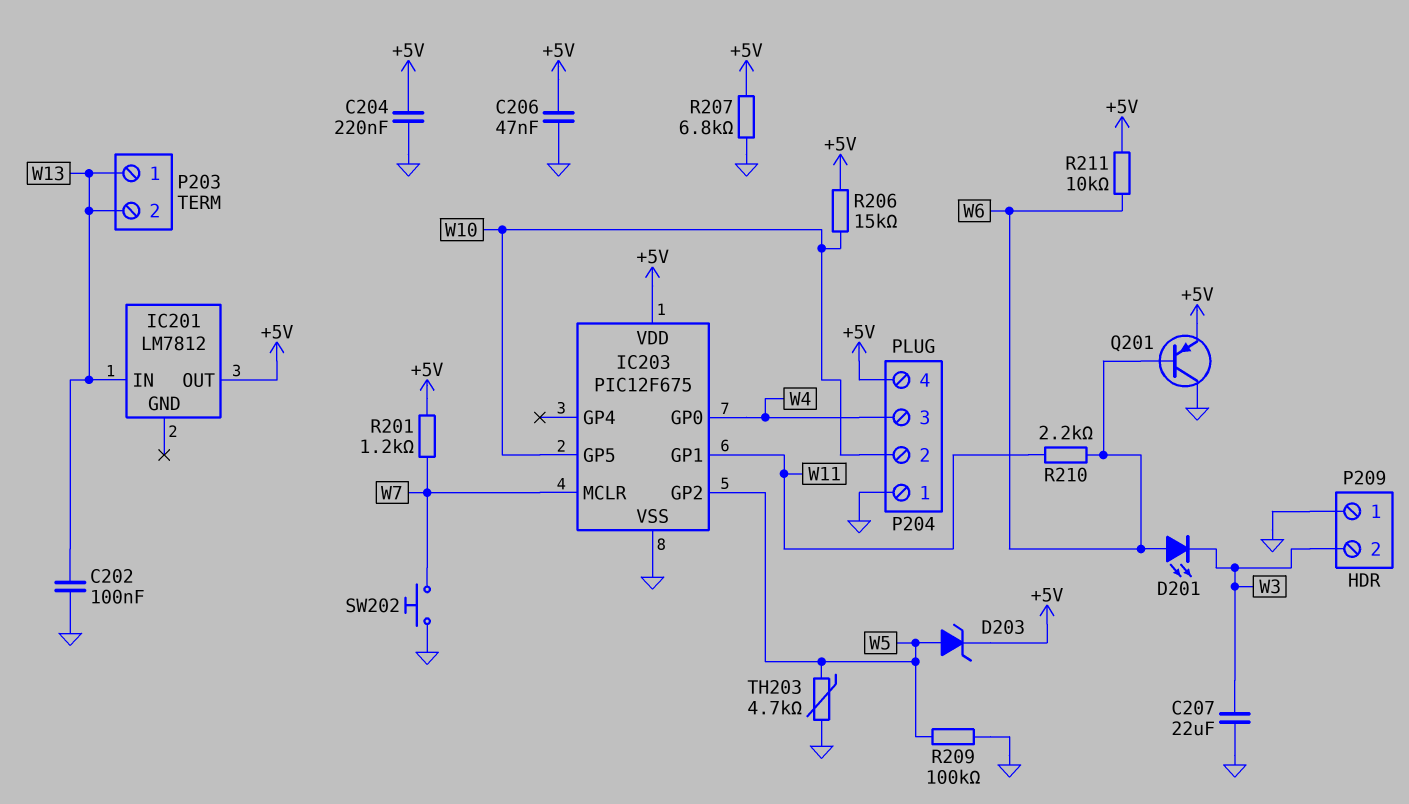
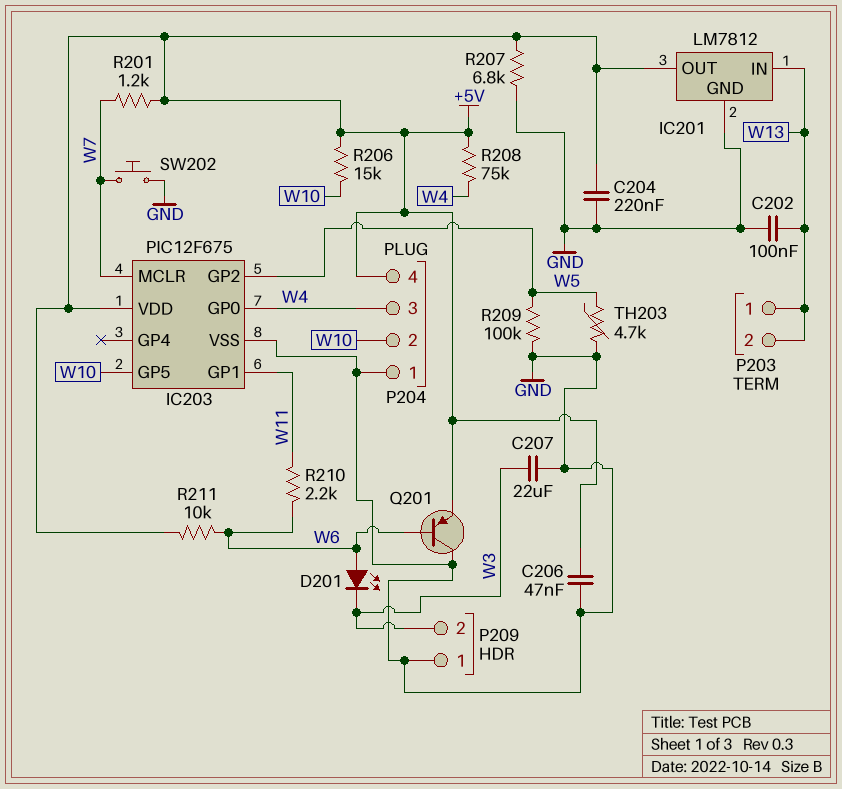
D203: zener (A W5, K +5V) -> none
IC201 pin GND: none -> GND
R208: none -> 75k (+5V, W4)

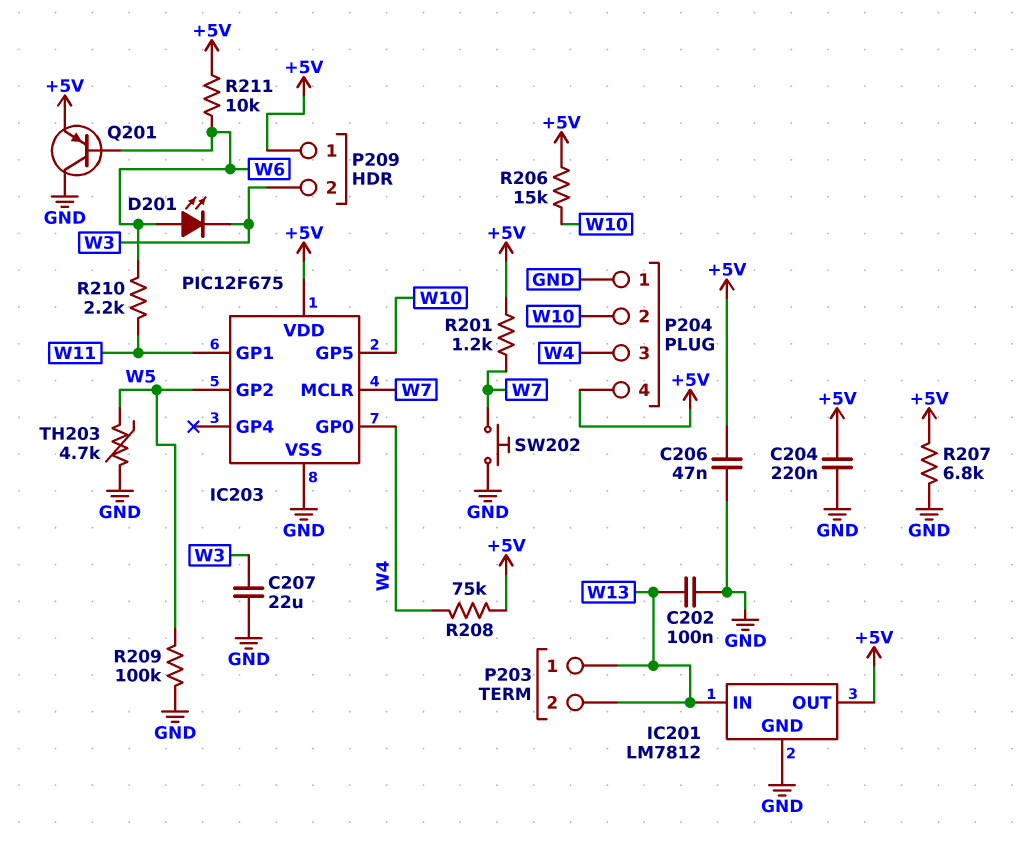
P209 pin 1: GND -> +5V

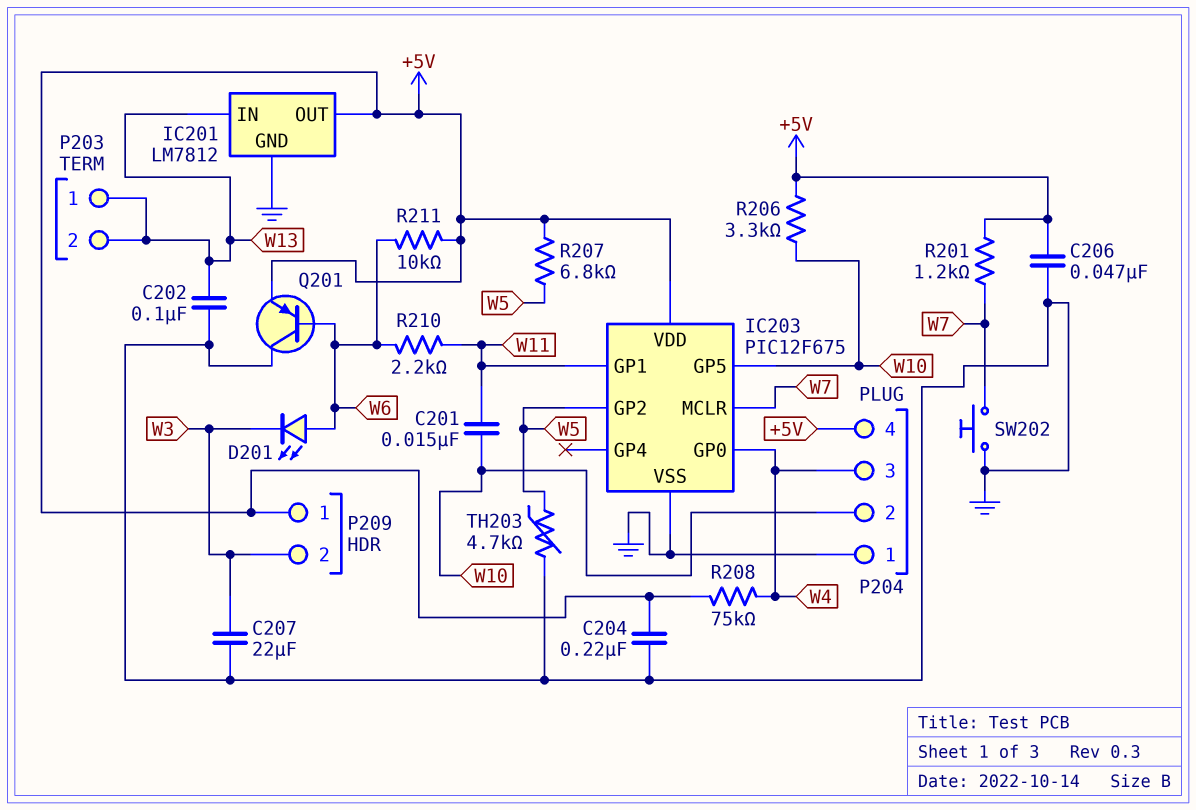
C201: none -> 15nF (W10, W11)
R206: 15k (+5V, W10) -> 3.3k (+5V, W10)
R207: 6.8k (+5V, GND) -> 6.8k (+5V, W5)
R209: 100k (GND, W5) -> none

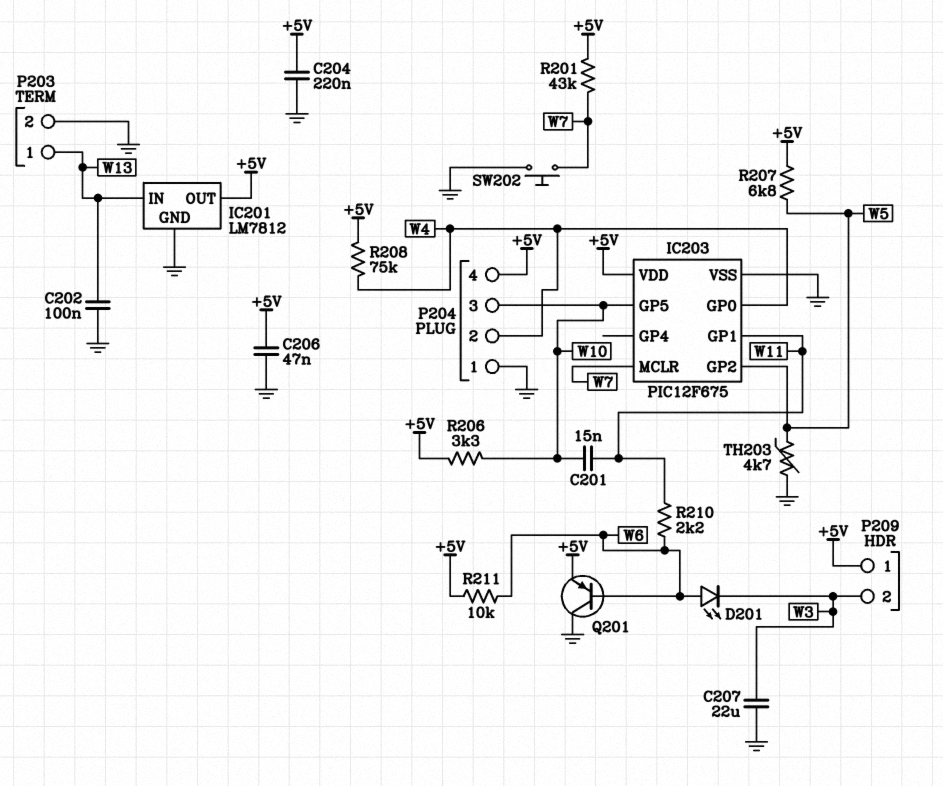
P203 pin 2: W13 -> GND
P204 pin 2: W10 -> W4
P204 pin 3: W4 -> W10
R201: 1.2k (+5V, W7) -> 43k (+5V, W7)

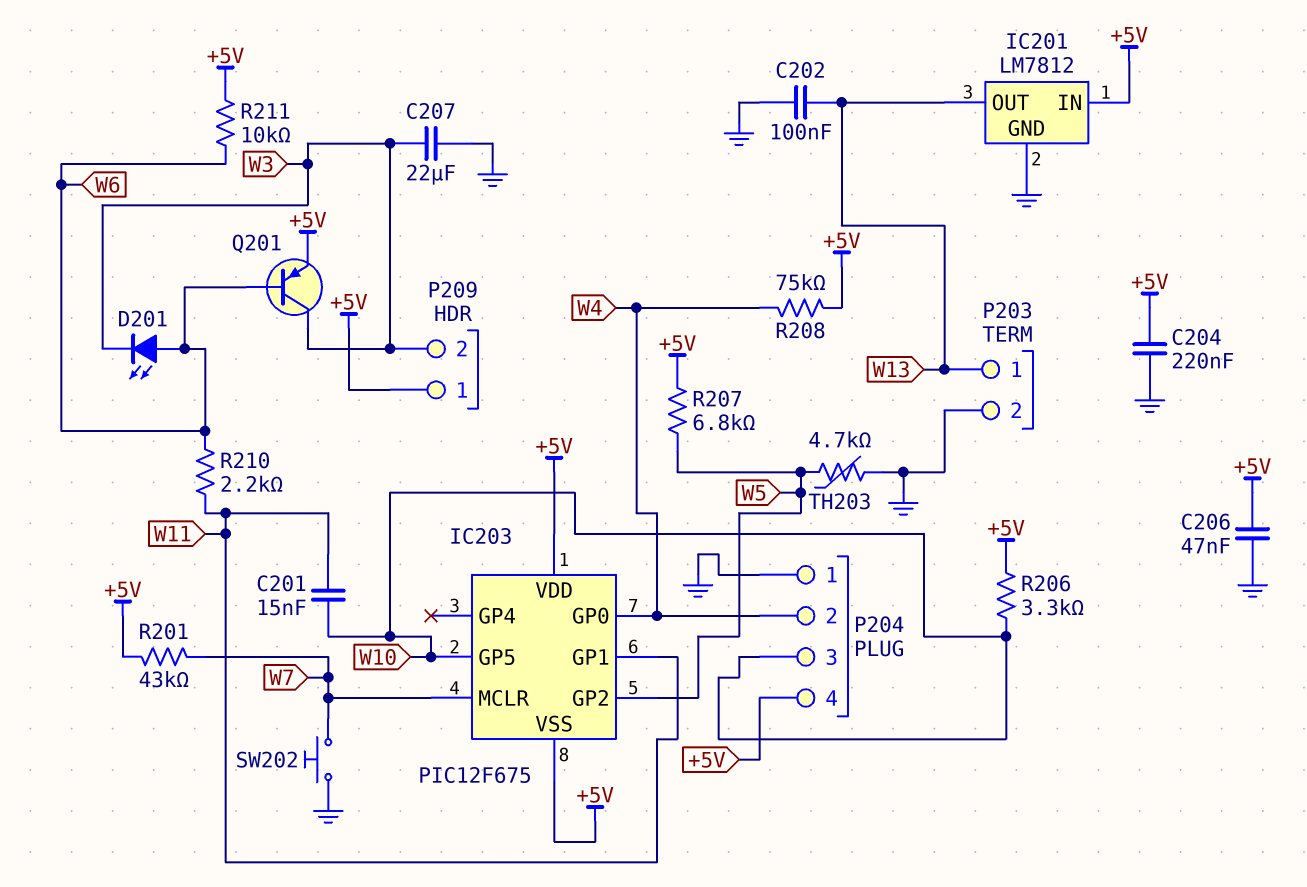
IC201 pin IN: W13 -> +5V
IC201 pin OUT: +5V -> W13
IC203 pin VSS: GND -> +5V
Q201: PNP (B W6, C GND, E +5V) -> PNP (B W6, C W3, E +5V)

